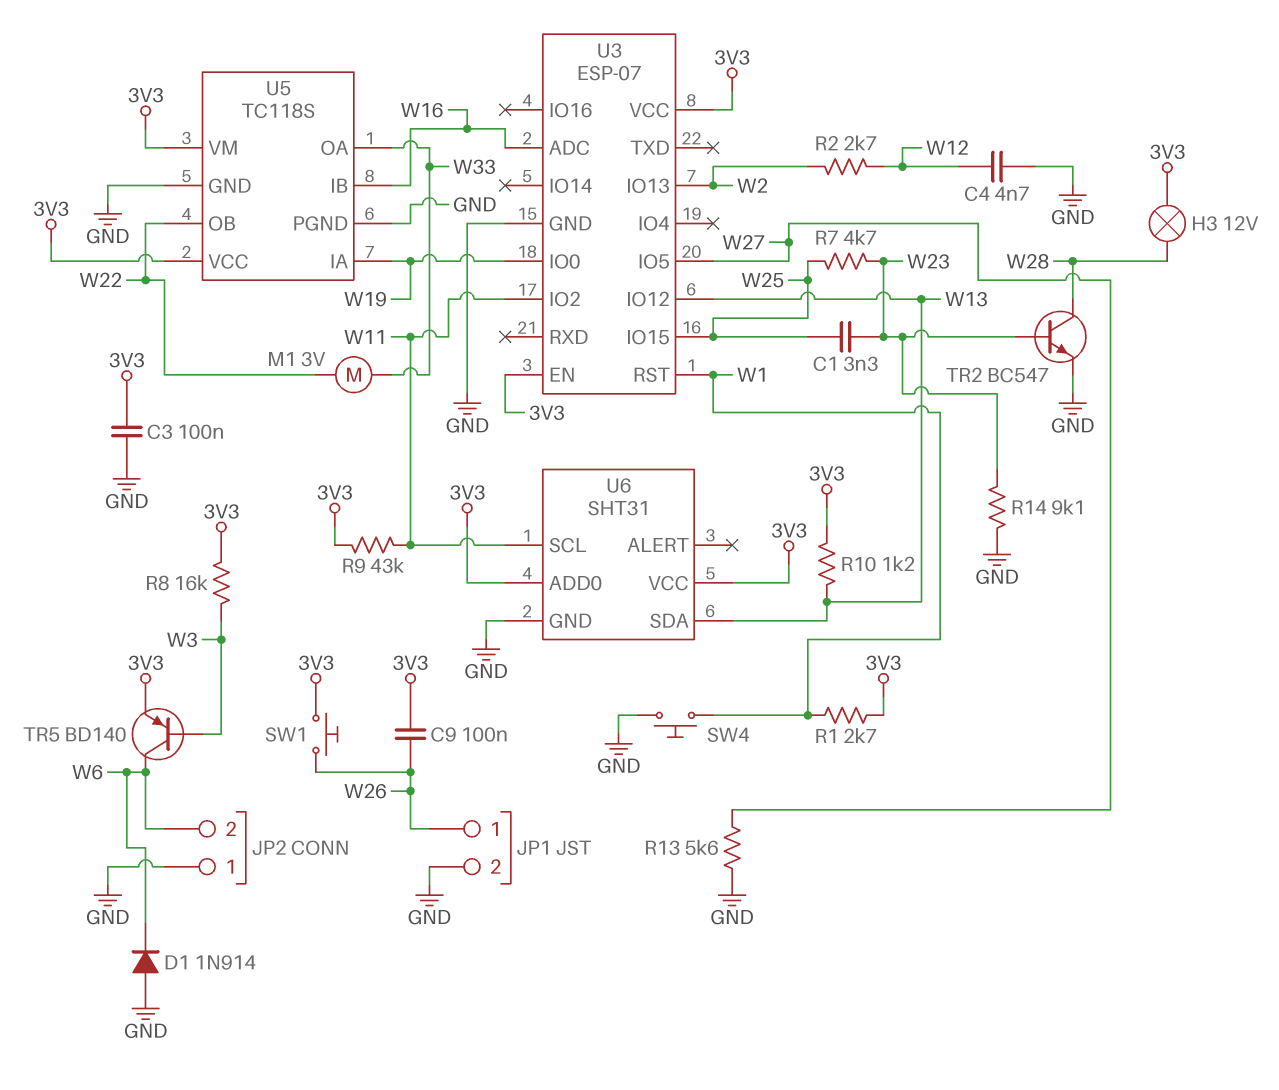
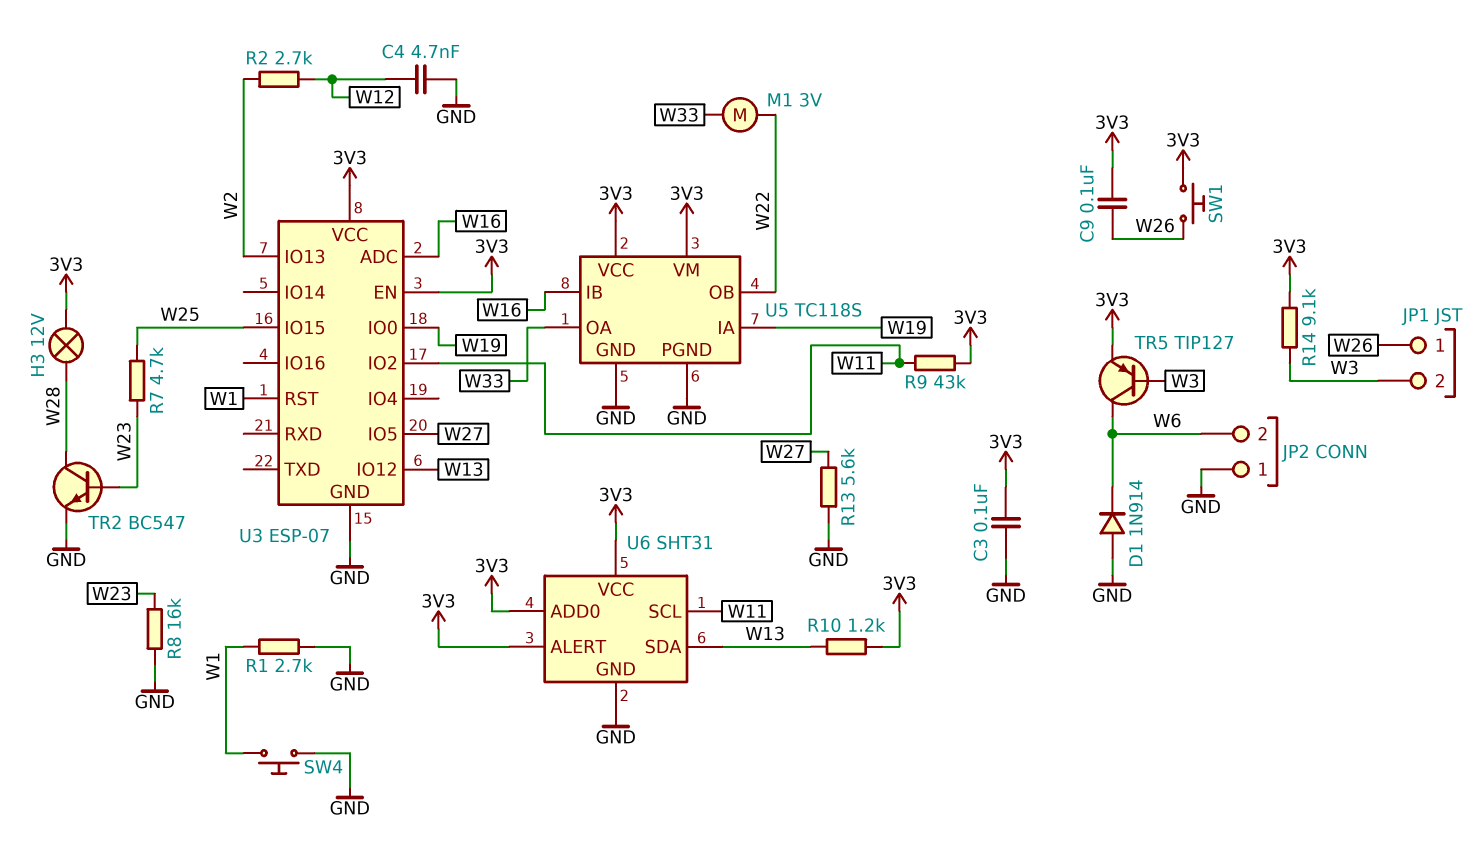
C1: 3.3nF (W23, W25) -> none
JP1 pin 2: GND -> W3
R1: 2.7k (3V3, W1) -> 2.7k (GND, W1)
R8: 16k (3V3, W3) -> 16k (GND, W23)
R14: 9.1k (GND, W23) -> 9.1k (3V3, W3)
TR5: PNP BD140 (B W3, C W6, E 3V3) -> PNP TIP127 (B W3, C W6, E 3V3)
U6 pin ALERT: none -> 3V3

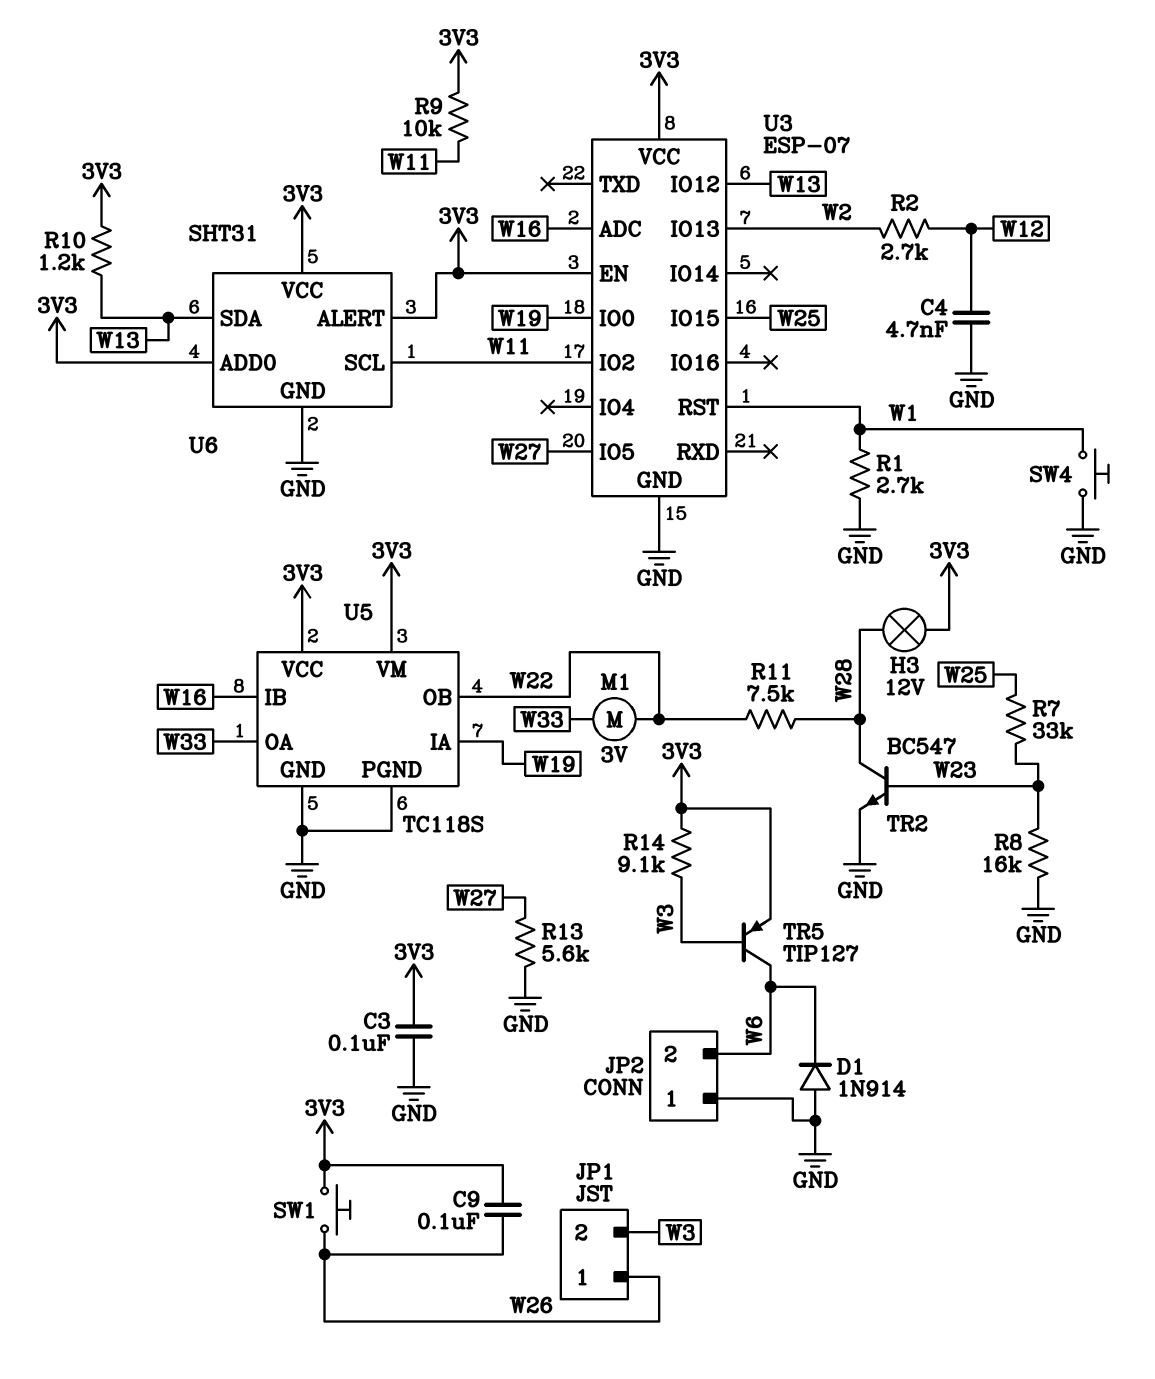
R7: 4.7k (W23, W25) -> 33k (W23, W25)
R9: 43k (3V3, W11) -> 10k (3V3, W11)
R11: none -> 7.5k (W22, W28)

